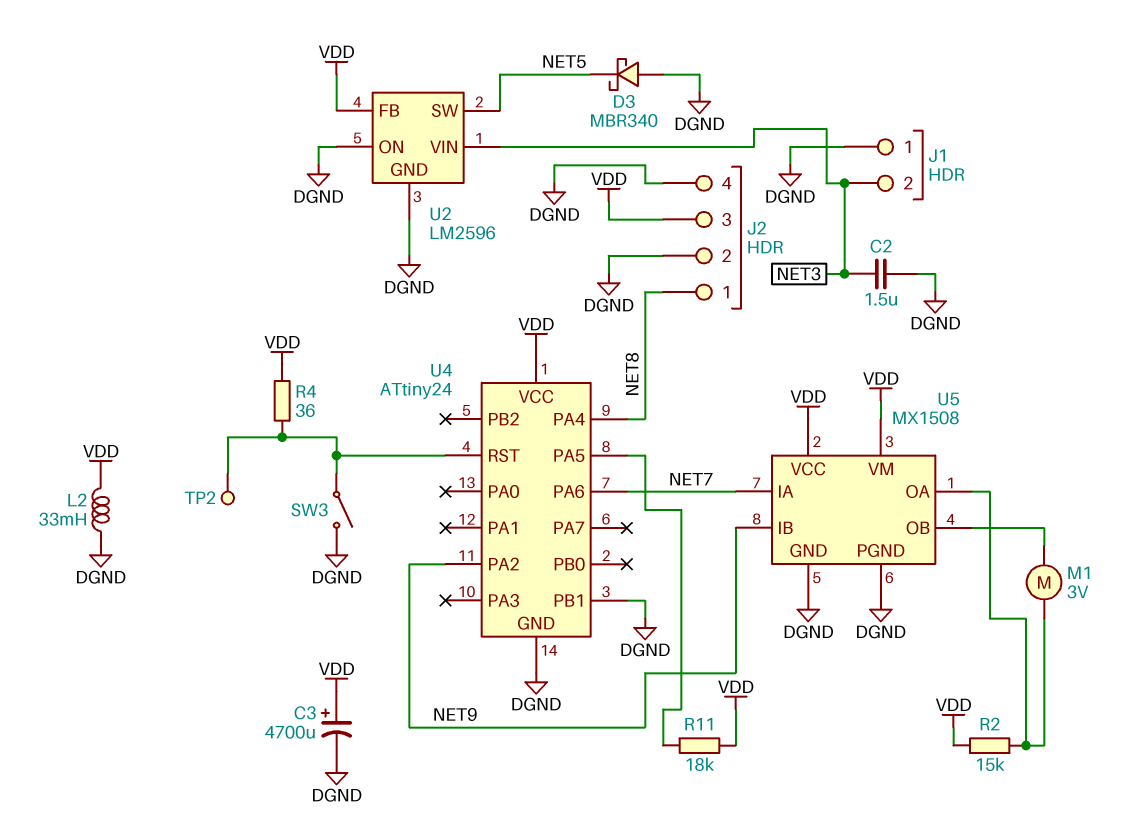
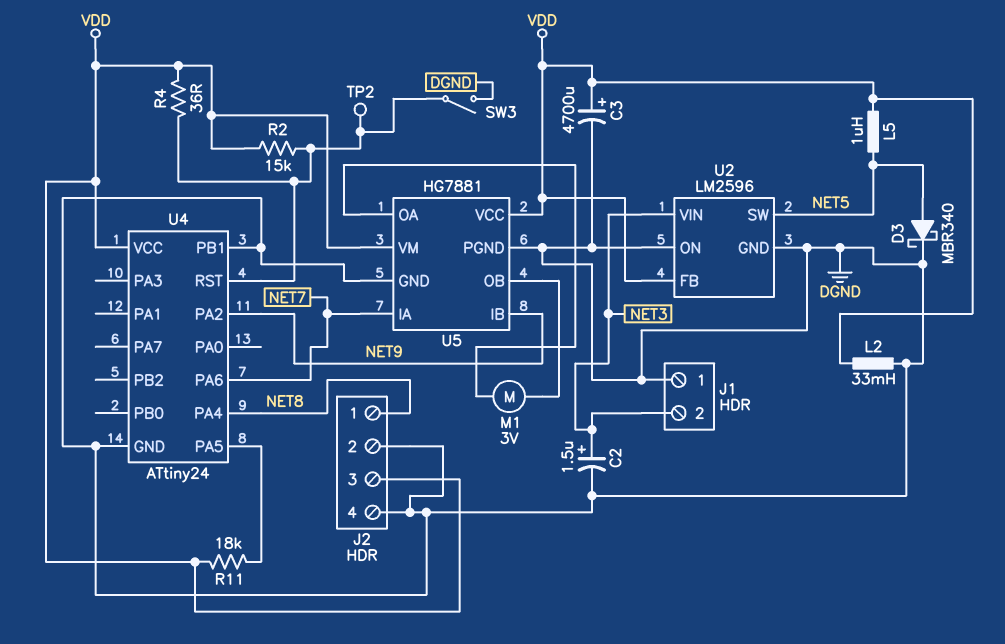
C2: 1.5uF (DGND, NET3) -> 1.5uF (plus NET3, minus DGND)
D3: schottky MBR340 (A DGND, K NET5) -> schottky MBR340 (A NET5, K DGND)
L5: none -> 1uH (NET5, VDD)
R2: 15k (U5/OA, VDD) -> 15k (U4/RST, VDD)
U5: MX1508 -> HG7881

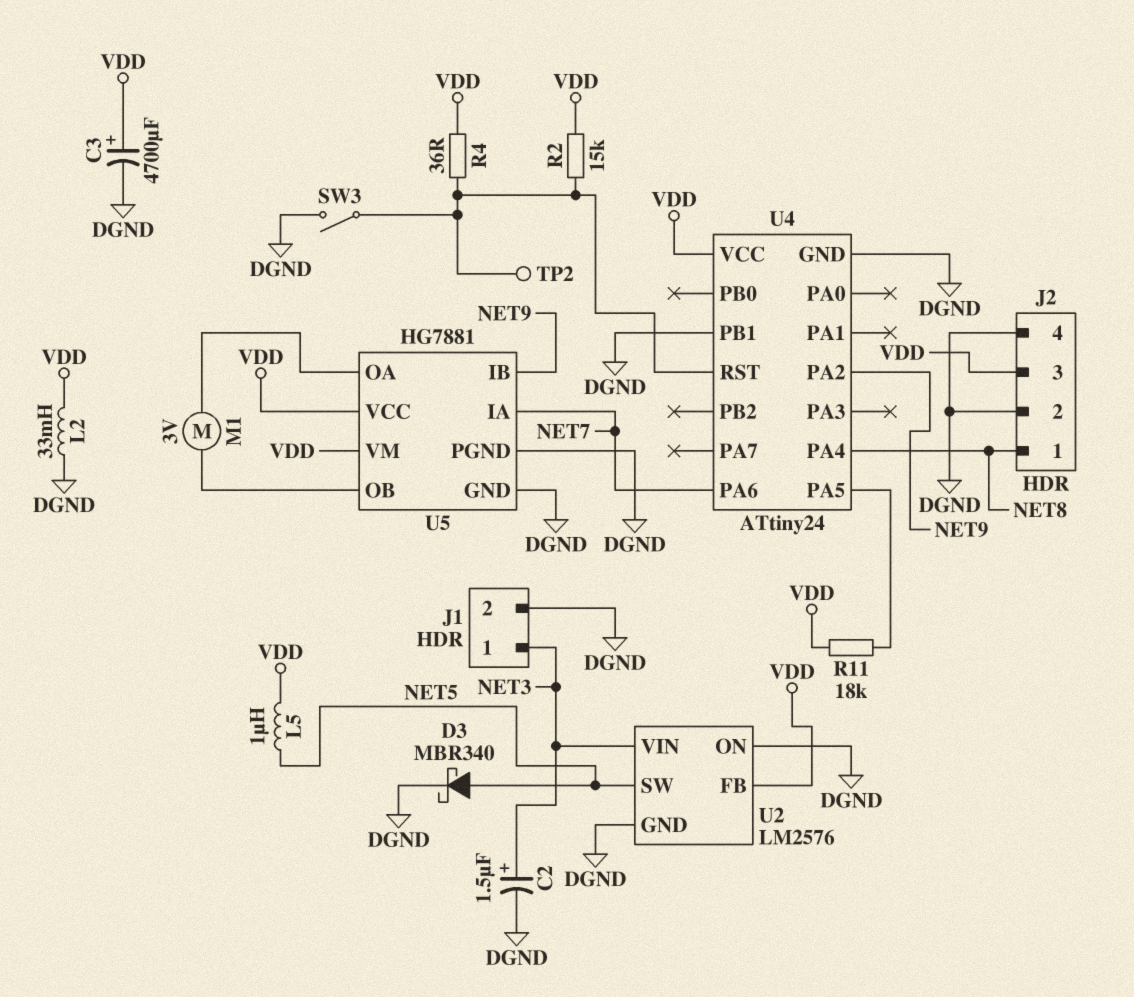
J1 pin 1: DGND -> NET3
J1 pin 2: NET3 -> DGND
U2: LM2596 -> LM2576

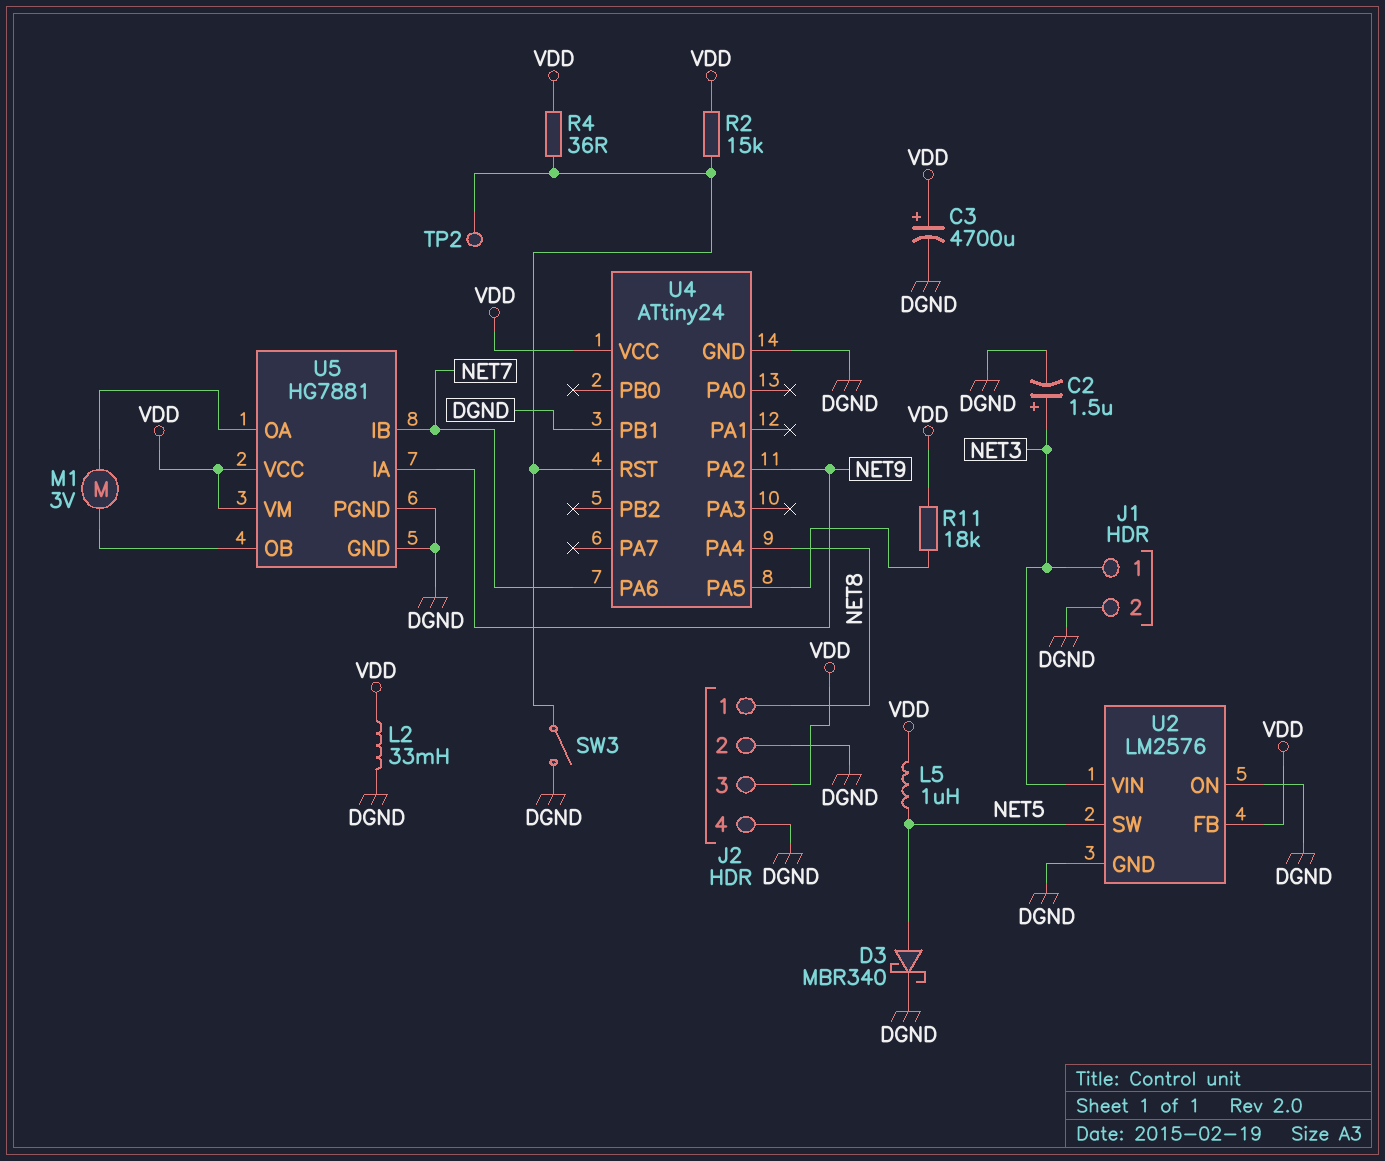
U5 pin IA: NET7 -> NET9
U5 pin IB: NET9 -> NET7

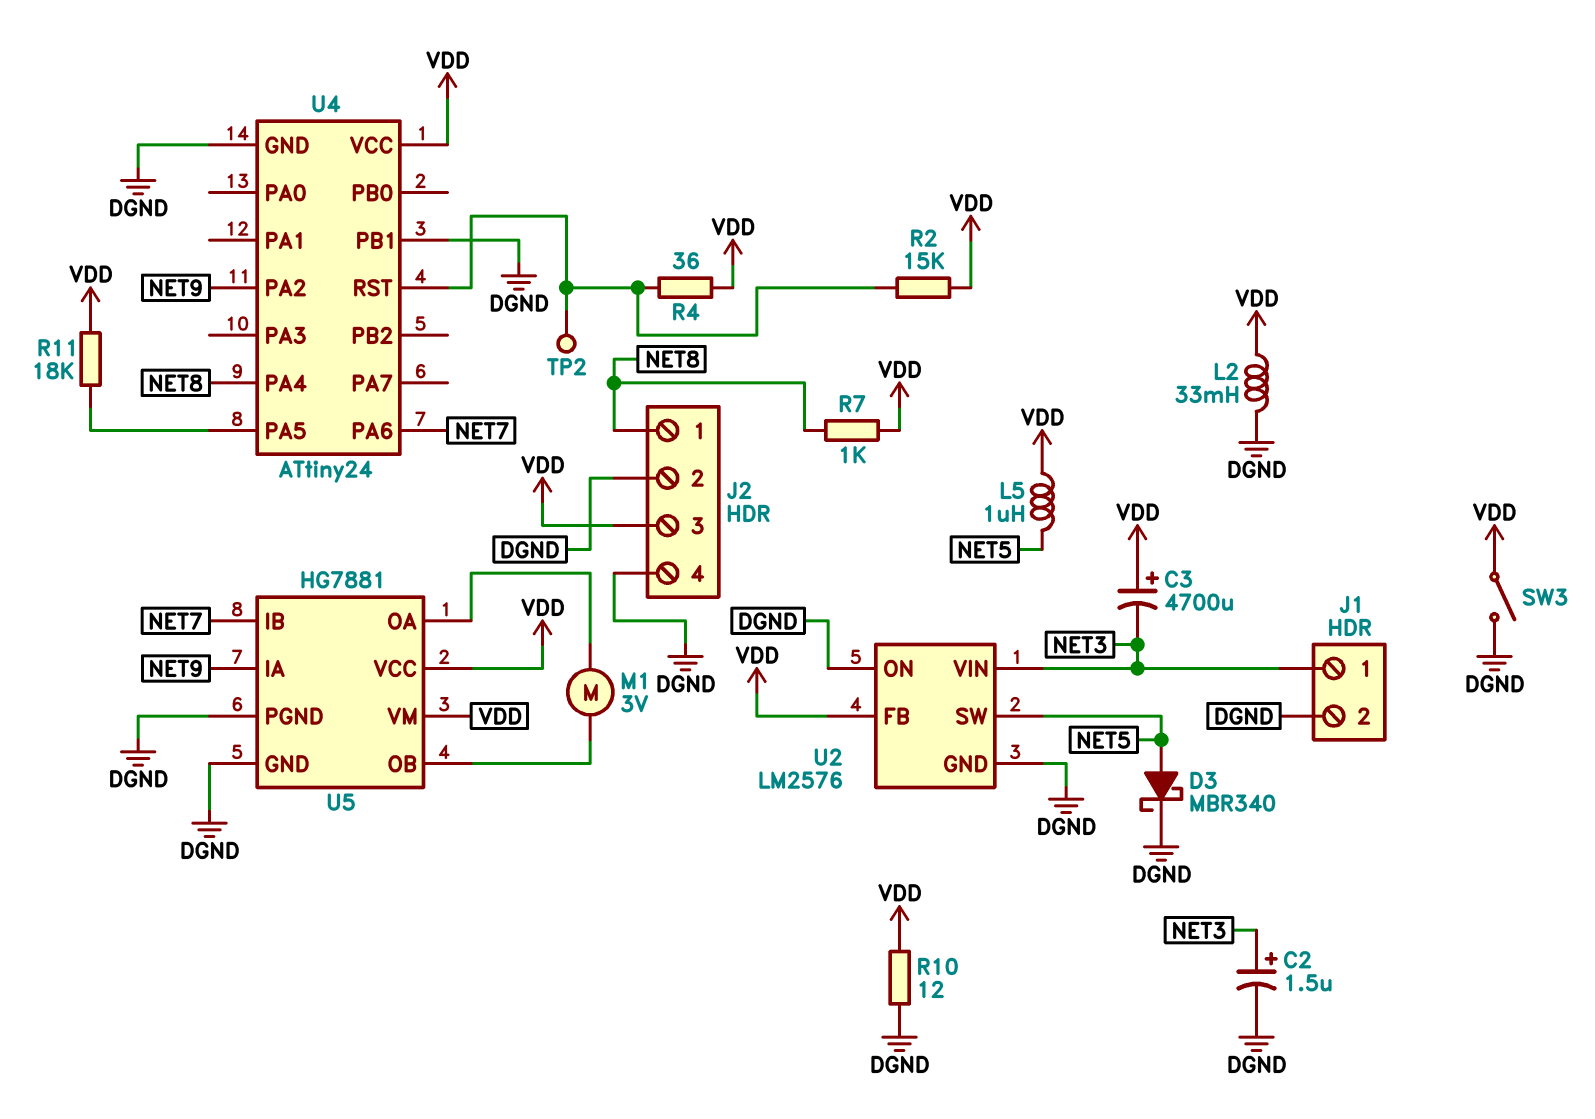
C3: 4700uF (plus VDD, minus DGND) -> 4700uF (plus VDD, minus NET3)
R7: none -> 1k (NET8, VDD)
R10: none -> 12 (DGND, VDD)
SW3: switch (DGND, U4/RST) -> switch (DGND, VDD)

